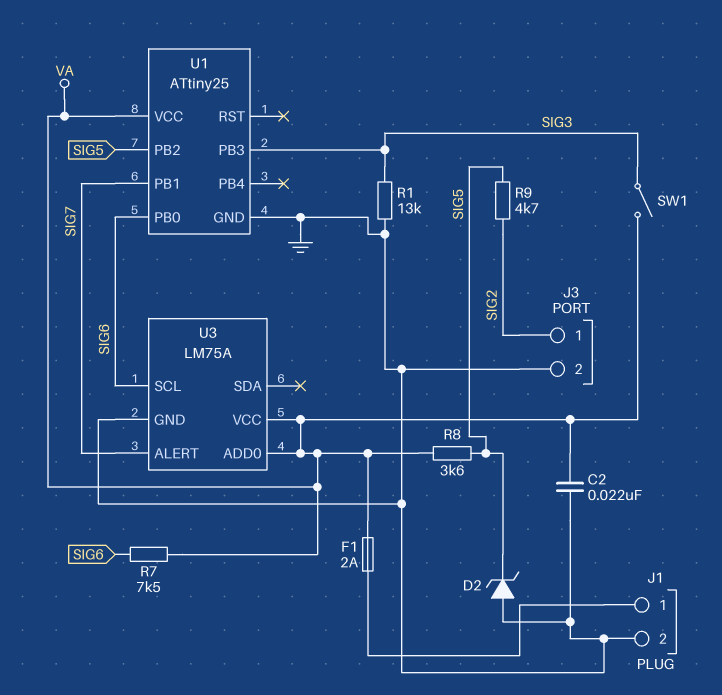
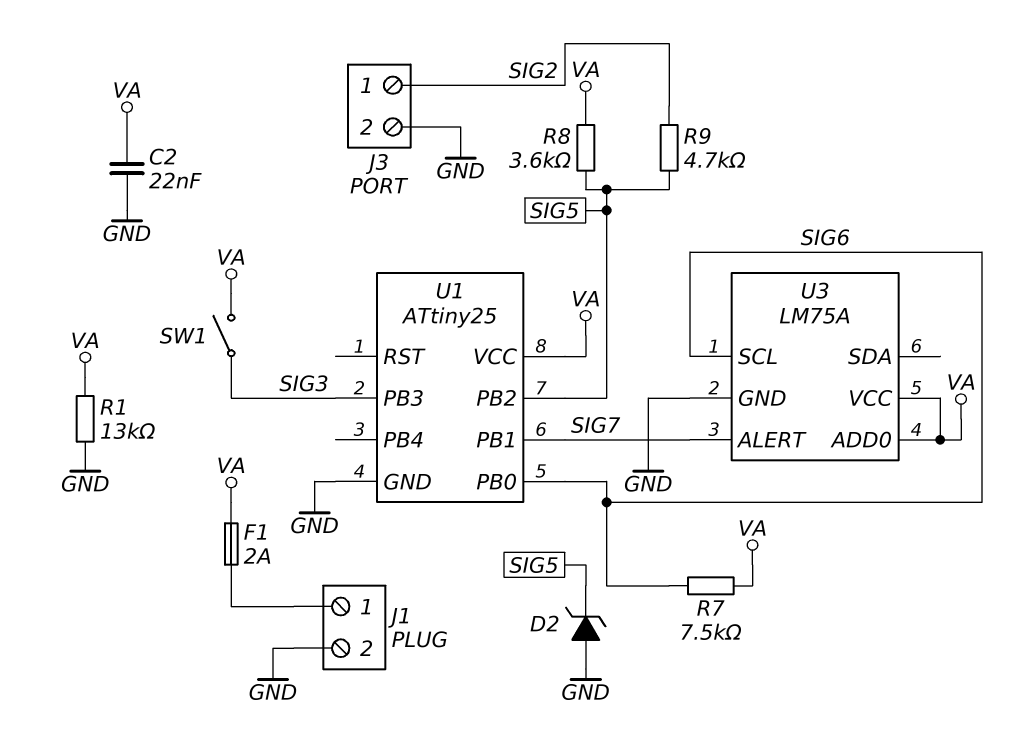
R1: 13k (GND, SIG3) -> 13k (GND, VA)

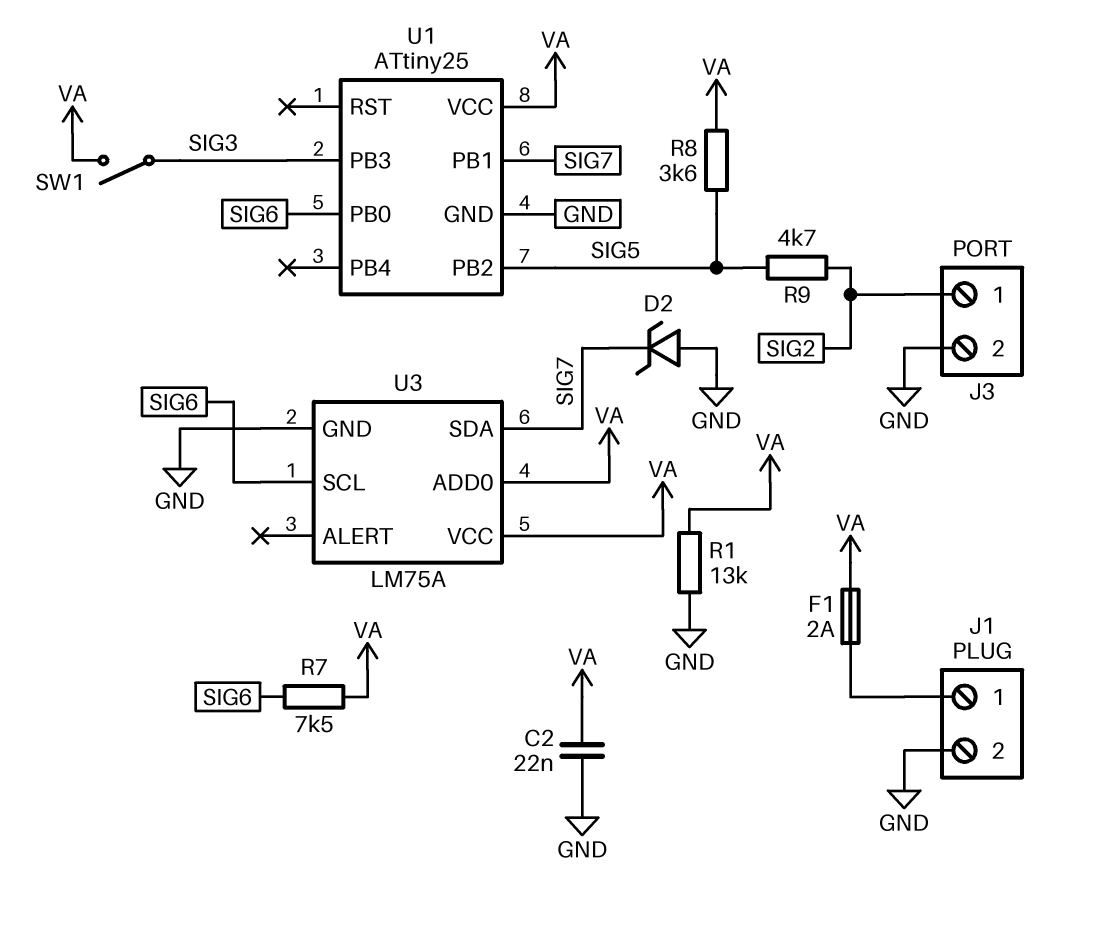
D2: zener (A GND, K SIG5) -> zener (A GND, K SIG7)
U3 pin ALERT: SIG7 -> none
U3 pin SDA: none -> SIG7

